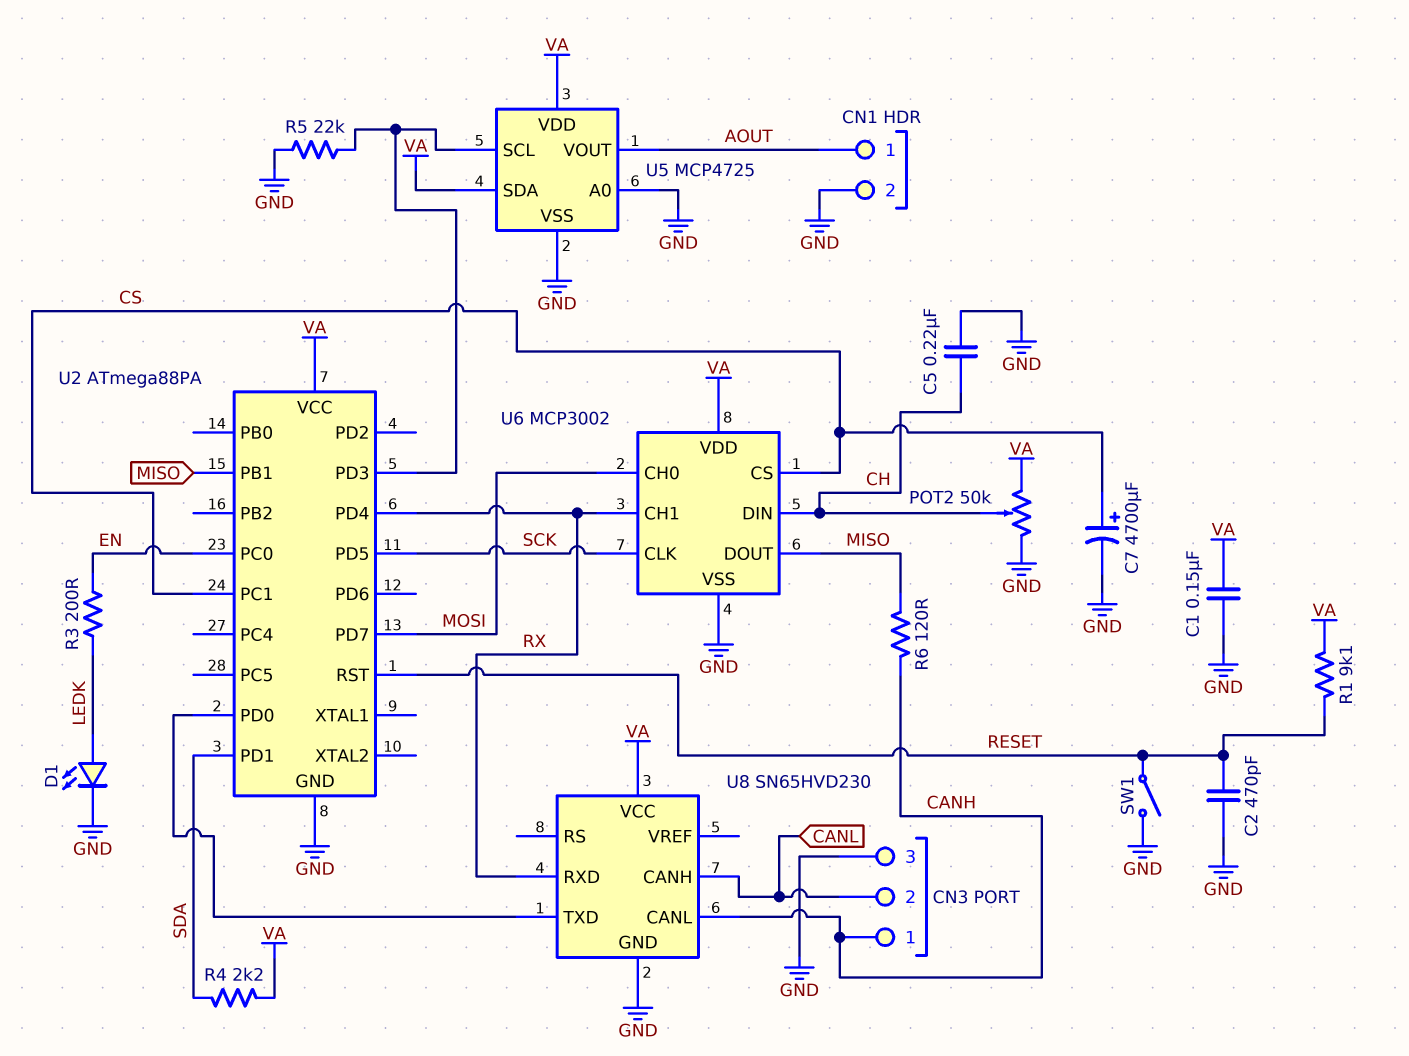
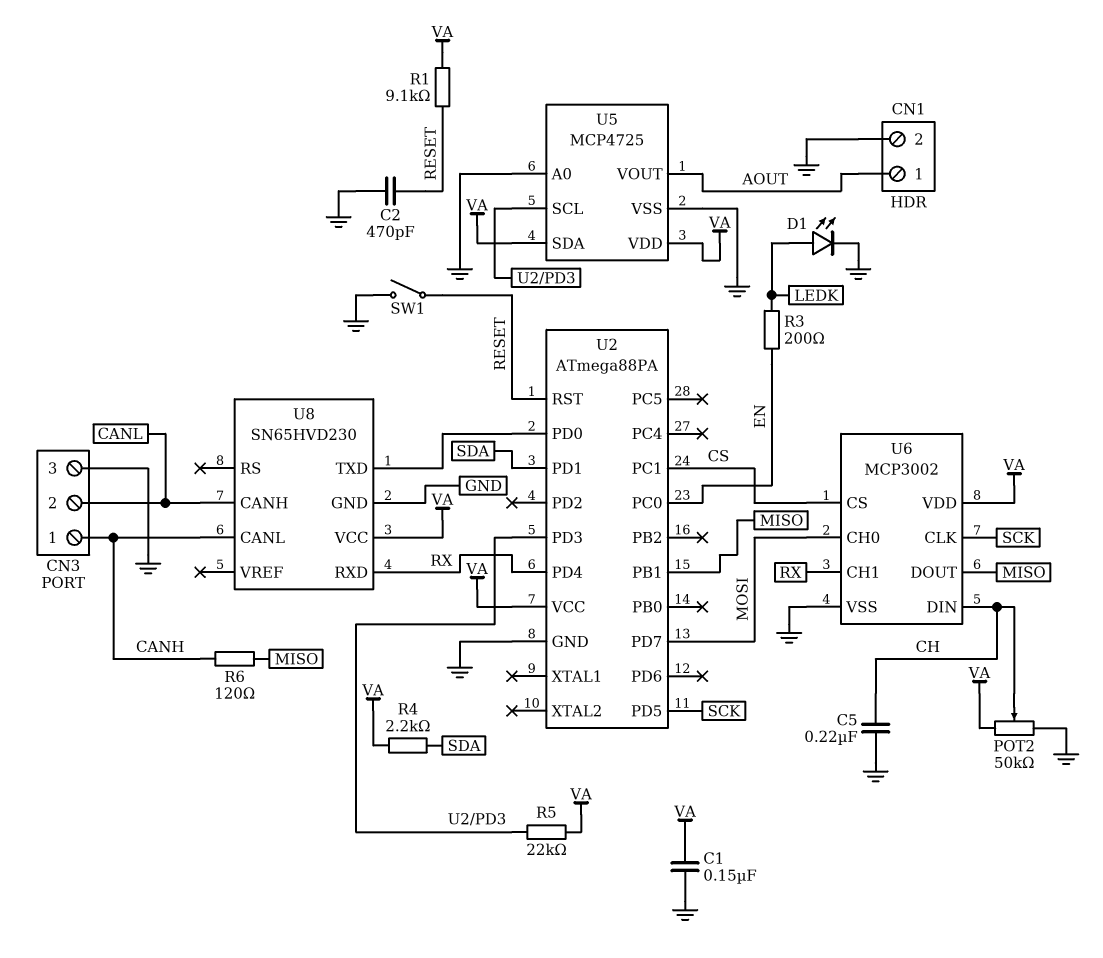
C7: 4700uF (plus CS, minus GND) -> none
R5: 22k (GND, U2/PD3) -> 22k (U2/PD3, VA)

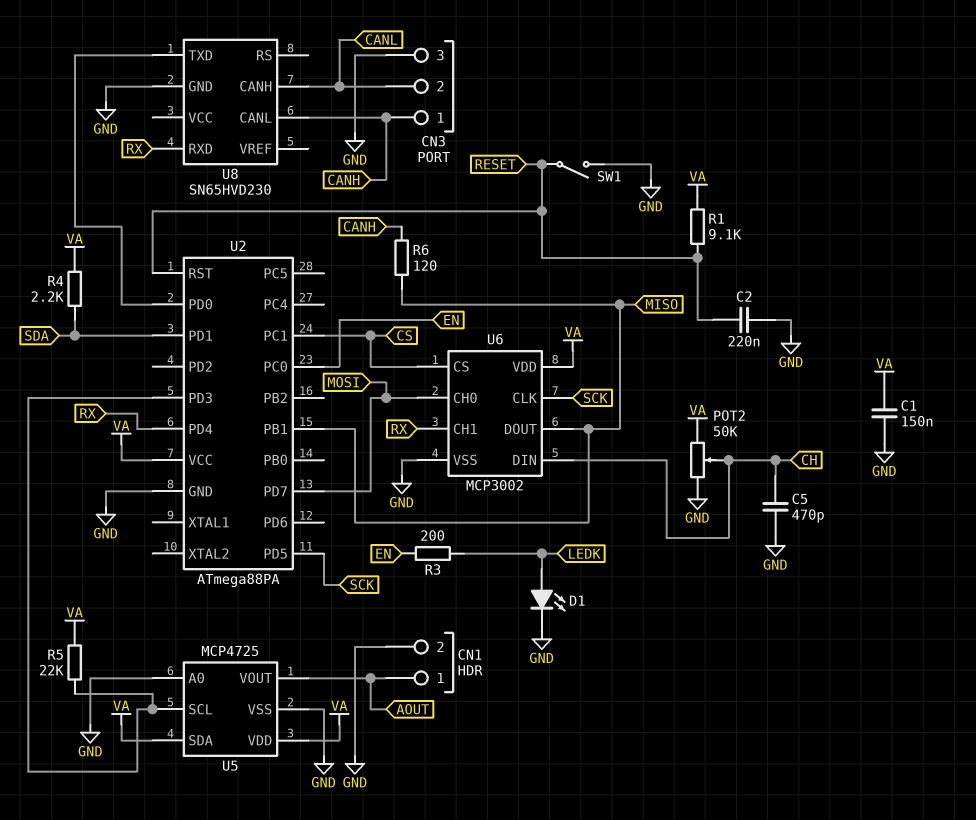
C2: 470pF (GND, RESET) -> 220nF (GND, RESET)
C5: 220nF (CH, GND) -> 470pF (CH, GND)
U8 pin VCC: VA -> none

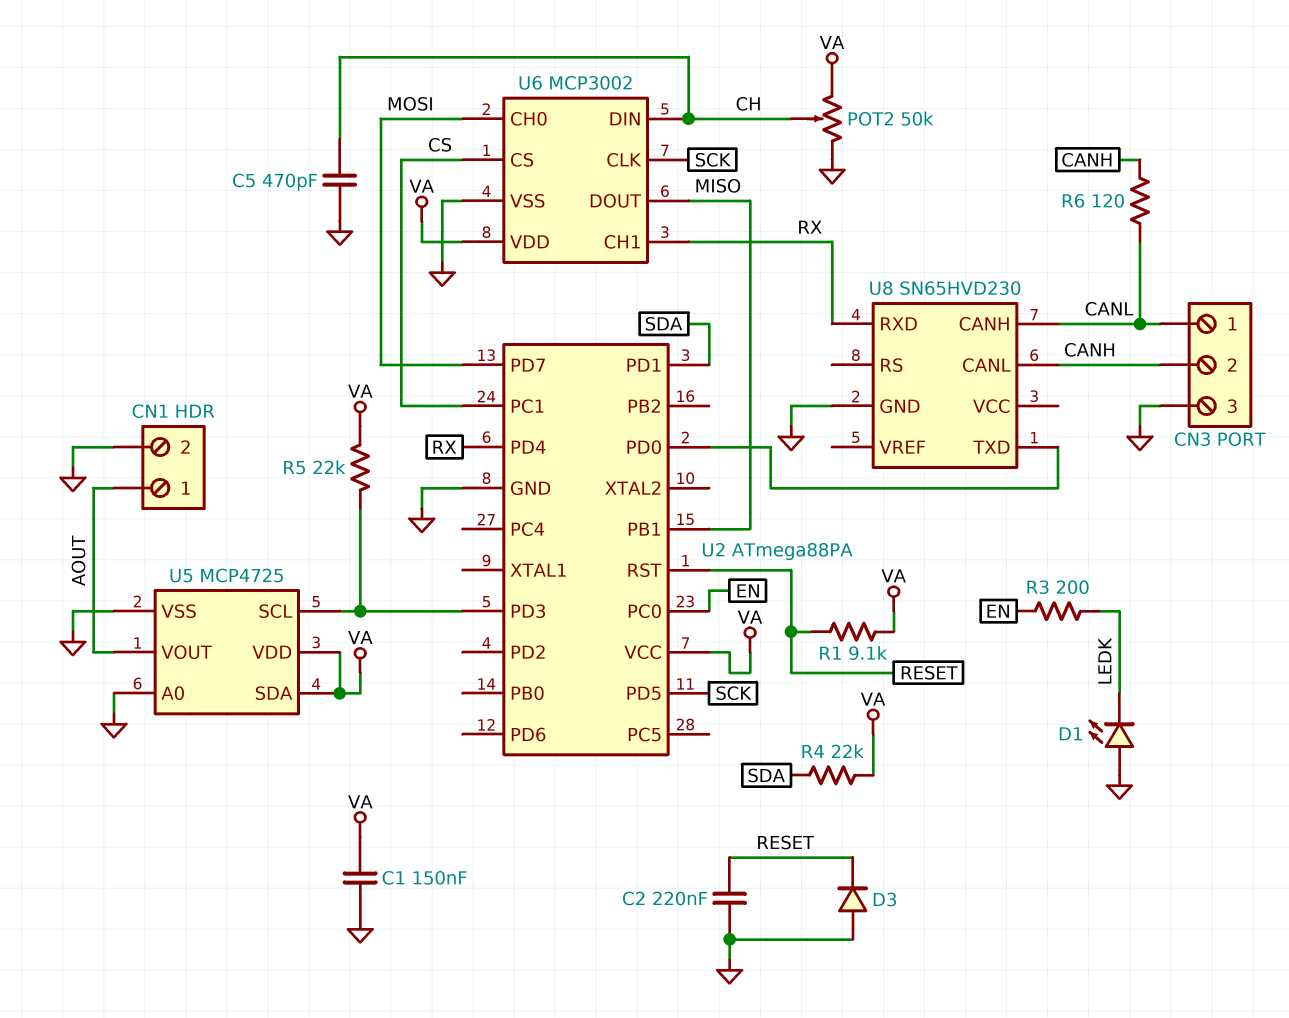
CN3 pin 1: CANH -> CANL
CN3 pin 2: CANL -> CANH
D1: LED (A LEDK, K GND) -> LED (A GND, K LEDK)
D3: none -> diode (A GND, K RESET)
R4: 2.2k (SDA, VA) -> 22k (SDA, VA)
R6: 120 (CANH, MISO) -> 120 (CANH, CANL)
SW1: switch (GND, RESET) -> none

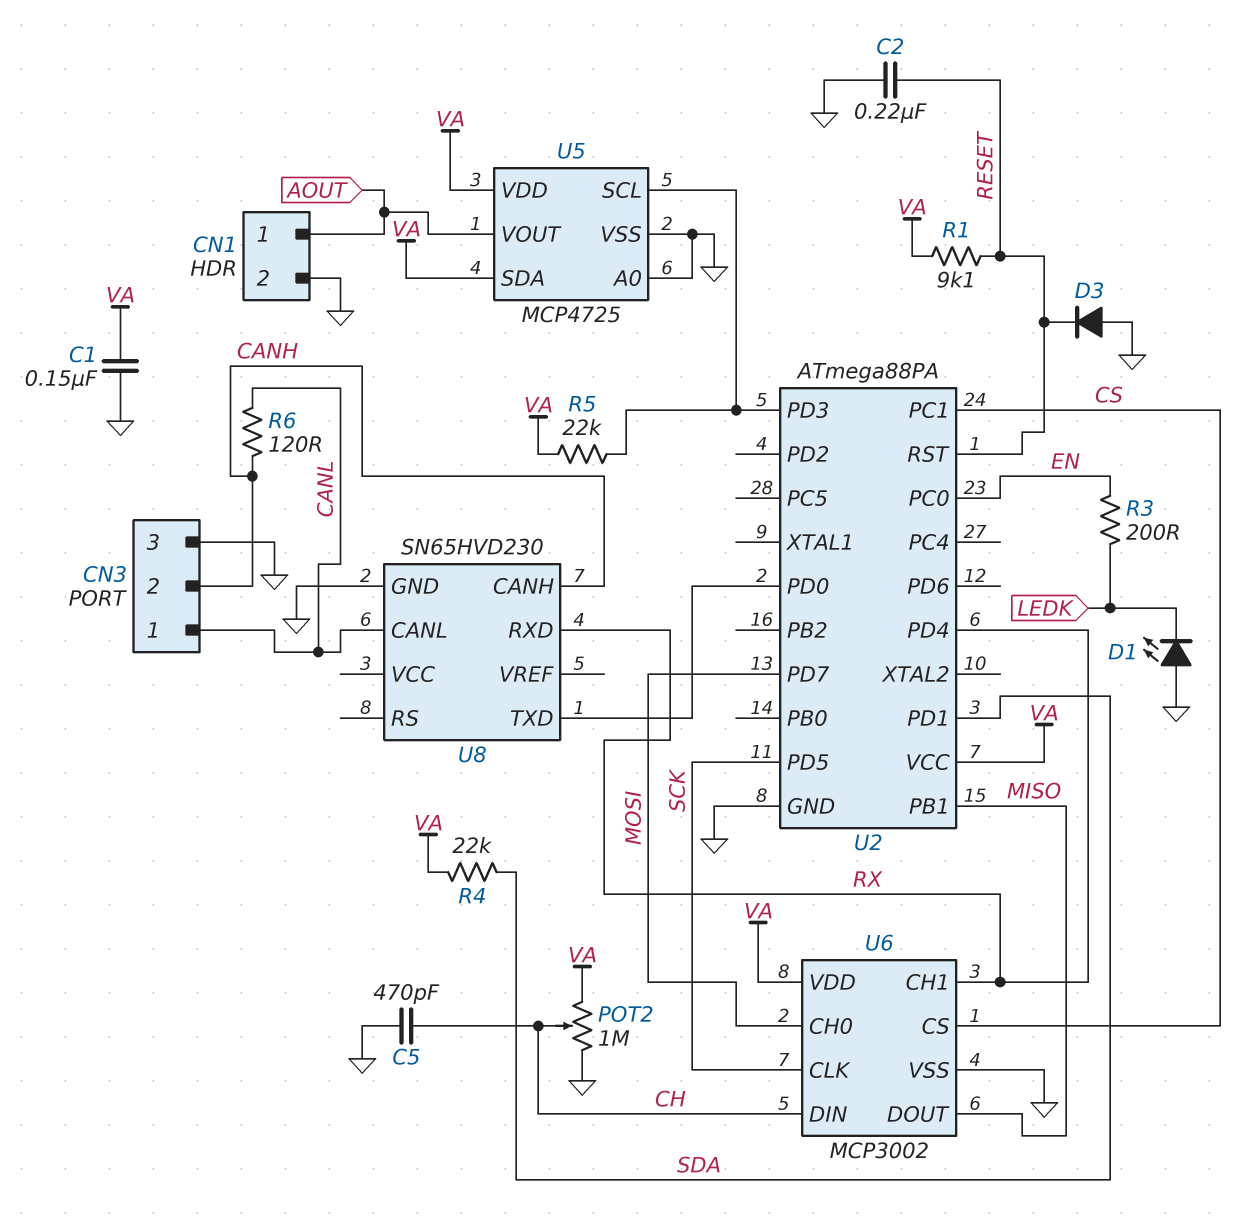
POT2: 50k (GND, VA, wiper CH) -> 1M (GND, VA, wiper CH)
U8 pin CANH: CANL -> CANH
U8 pin CANL: CANH -> CANL

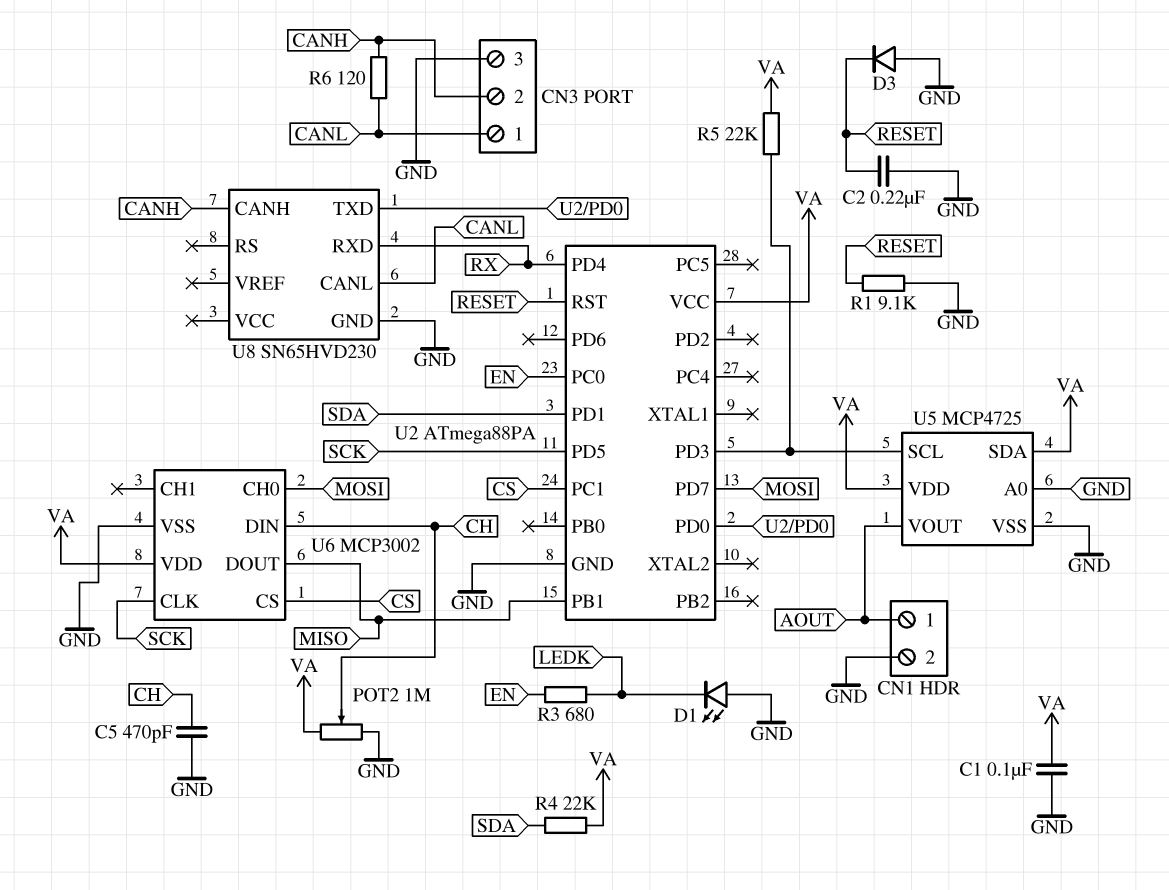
C1: 150nF (GND, VA) -> 100nF (GND, VA)
R1: 9.1k (RESET, VA) -> 9.1k (GND, RESET)
R3: 200 (EN, LEDK) -> 680 (EN, LEDK)
U6 pin CH1: RX -> none

